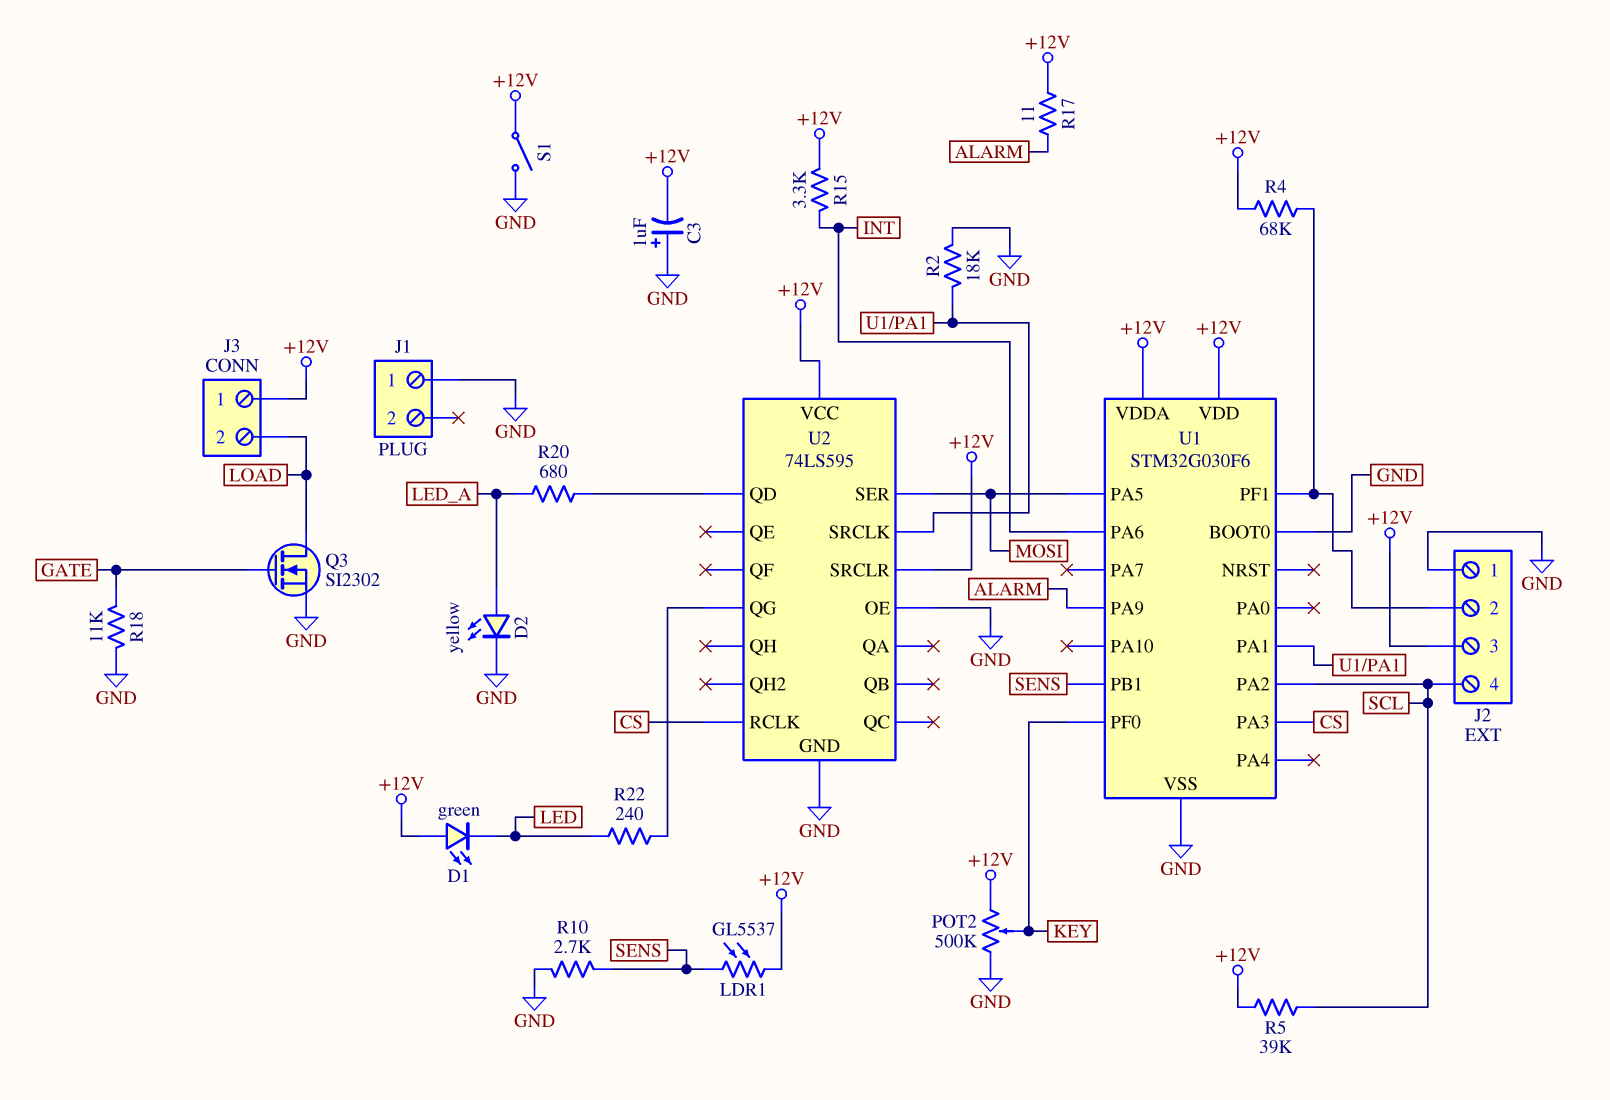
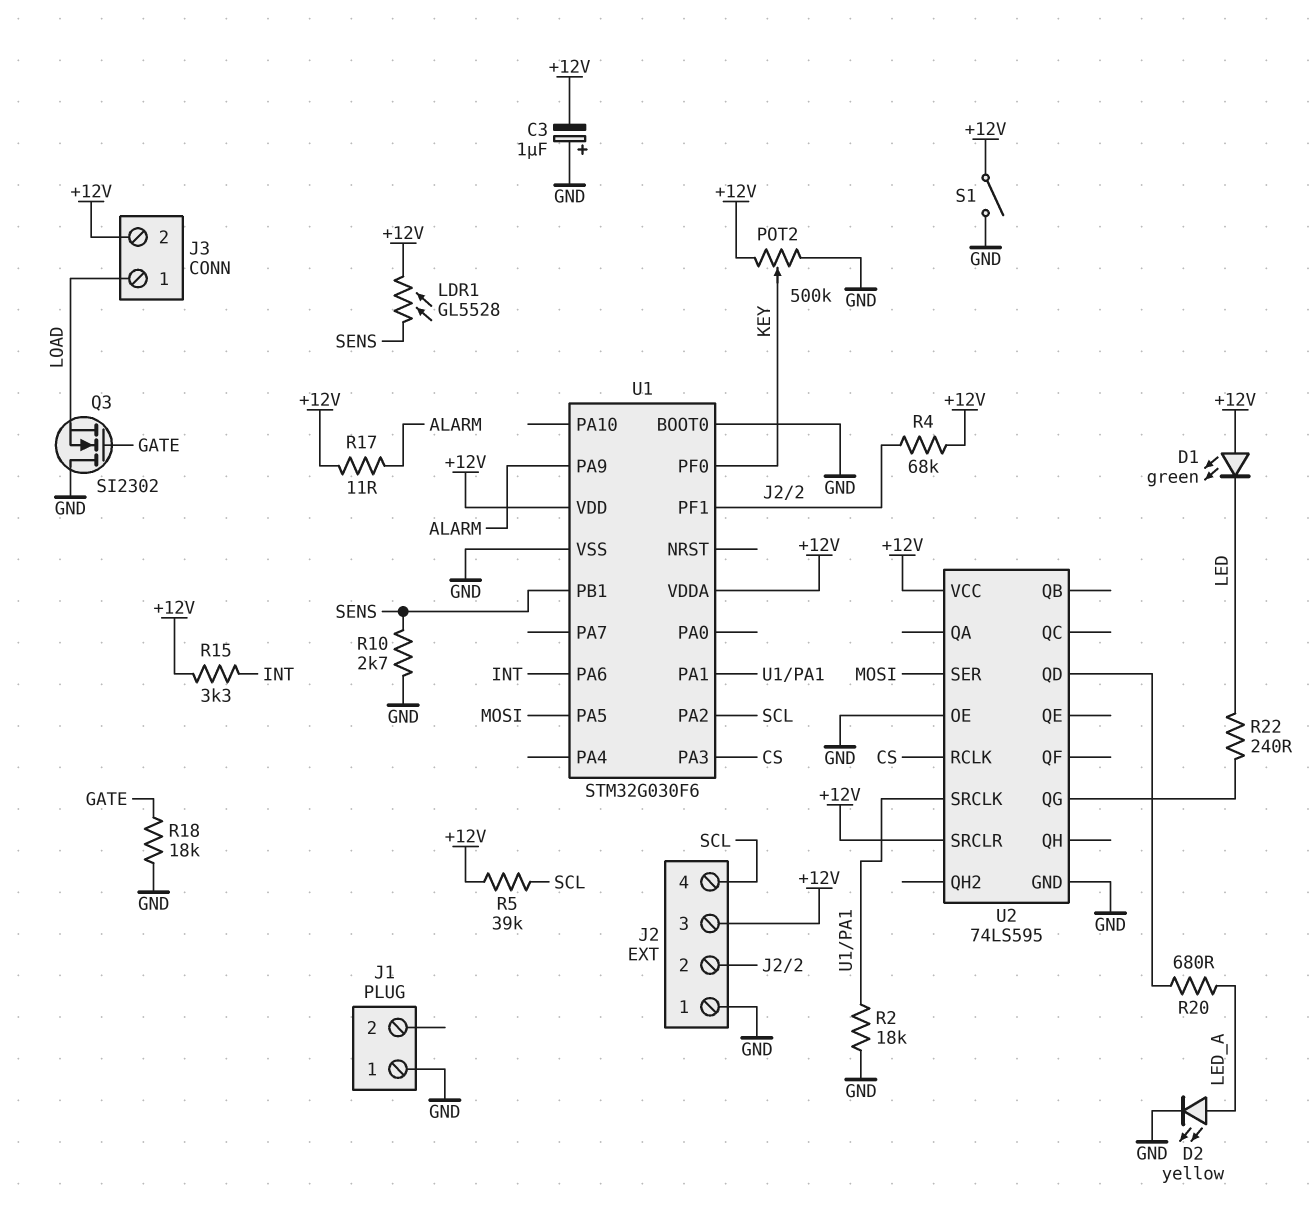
J3 pin 1: +12V -> LOAD
J3 pin 2: LOAD -> +12V
LDR1: GL5537 (+12V, SENS) -> GL5528 (+12V, SENS)
Q3: NMOS SI2302 (G GATE, D LOAD, S GND) -> NMOS SI2302 (G GATE, D GND, S LOAD)
R18: 11k (GATE, GND) -> 18k (GATE, GND)

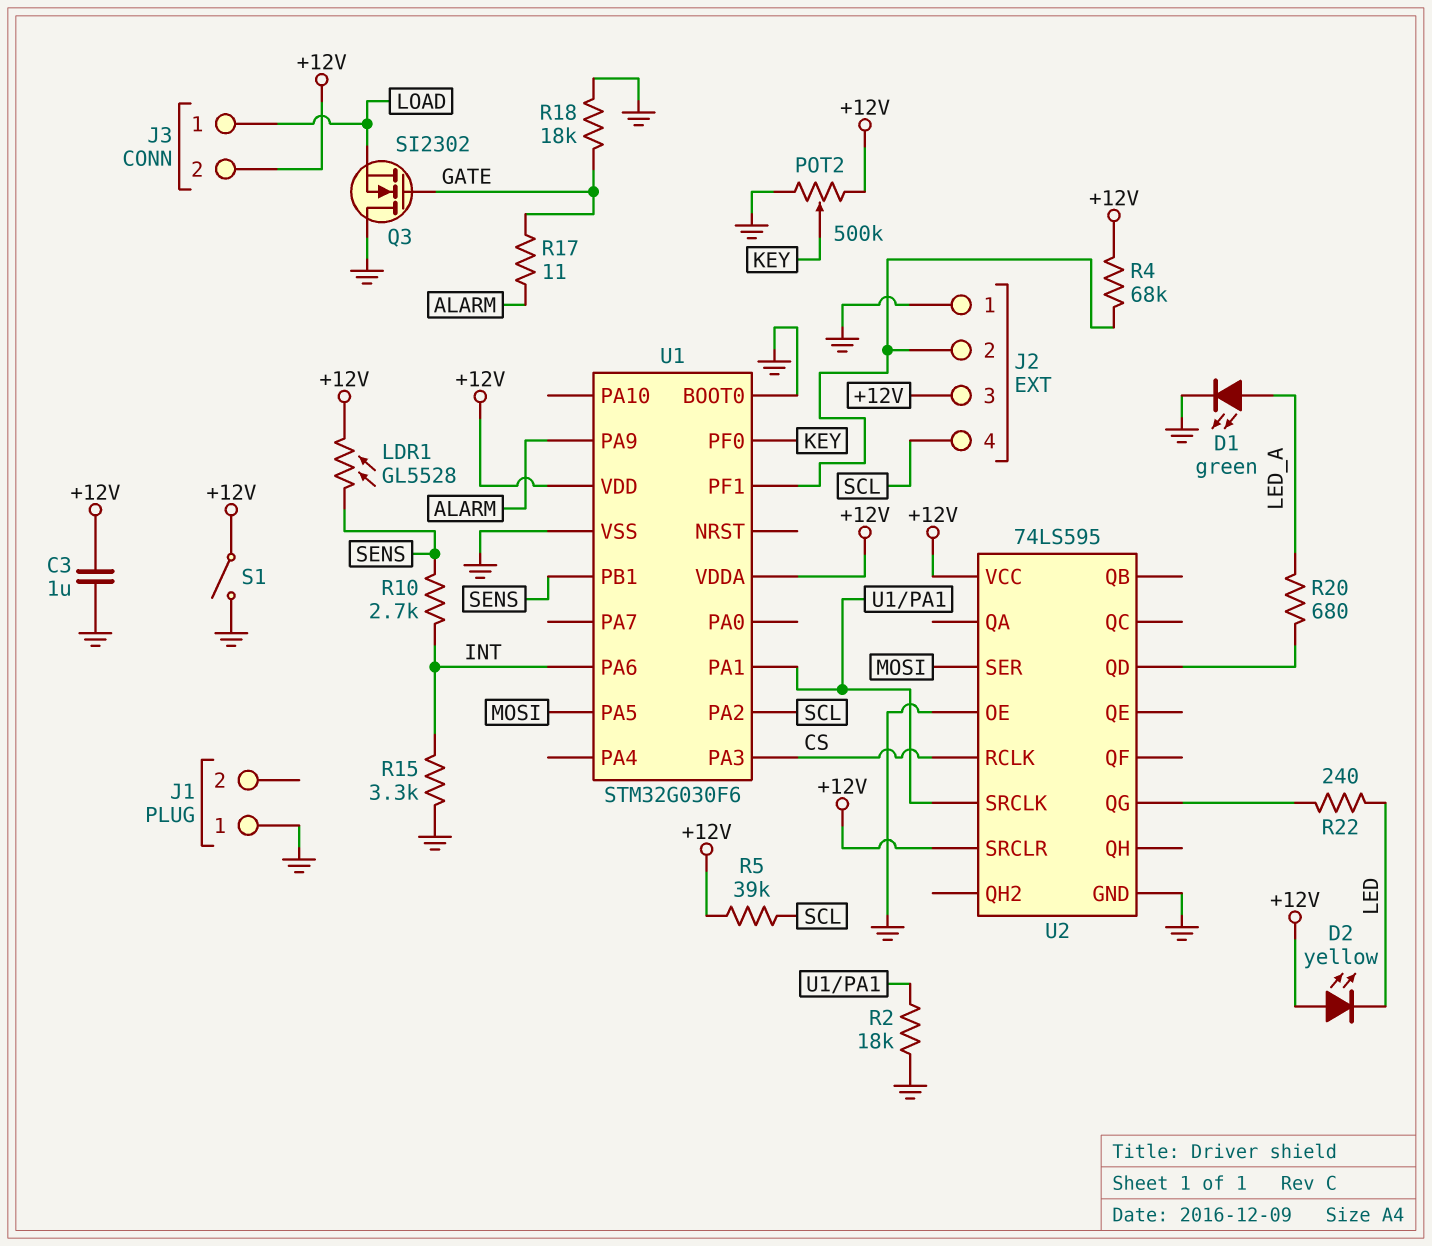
C3: 1uF (plus GND, minus +12V) -> 1uF (+12V, GND)
D1: LED green (A +12V, K LED) -> LED green (A LED_A, K GND)
D2: LED yellow (A LED_A, K GND) -> LED yellow (A +12V, K LED)
R10: 2.7k (GND, SENS) -> 2.7k (INT, SENS)
R15: 3.3k (+12V, INT) -> 3.3k (GND, INT)
R17: 11 (+12V, ALARM) -> 11 (ALARM, GATE)

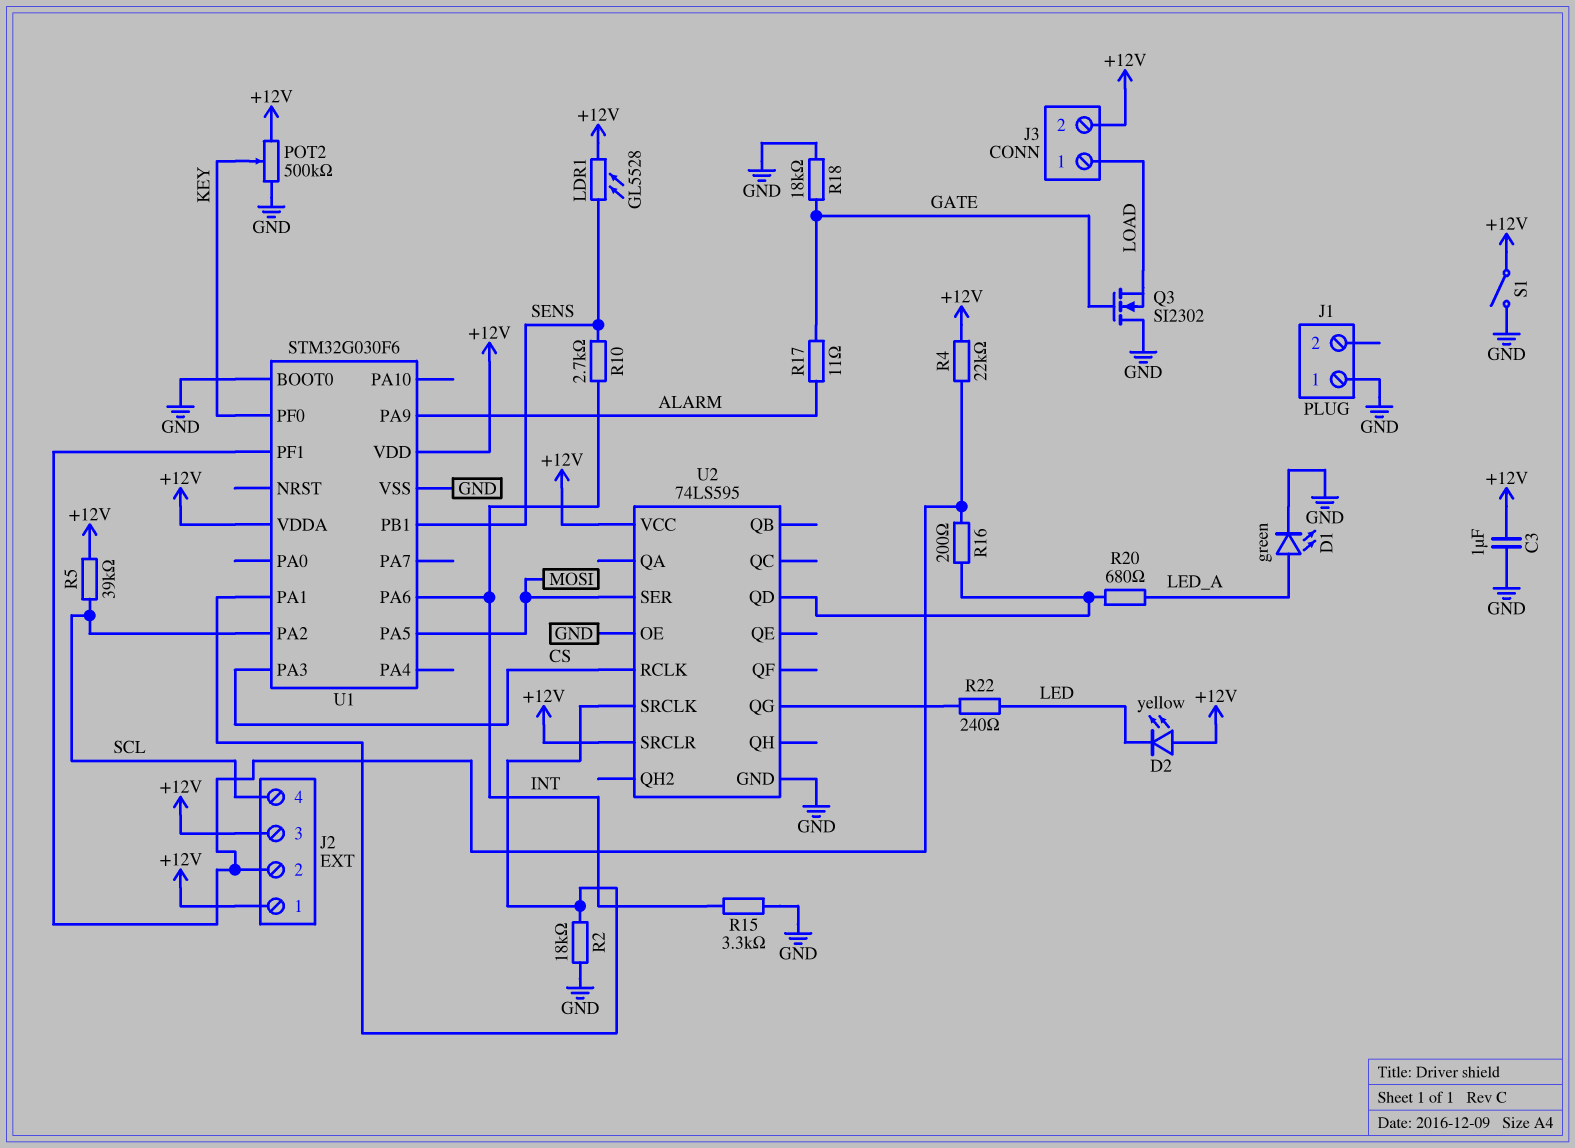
J2 pin 1: GND -> +12V
R4: 68k (+12V, J2/2) -> 22k (+12V, J2/2)
R16: none -> 200 (J2/2, U2/QD)

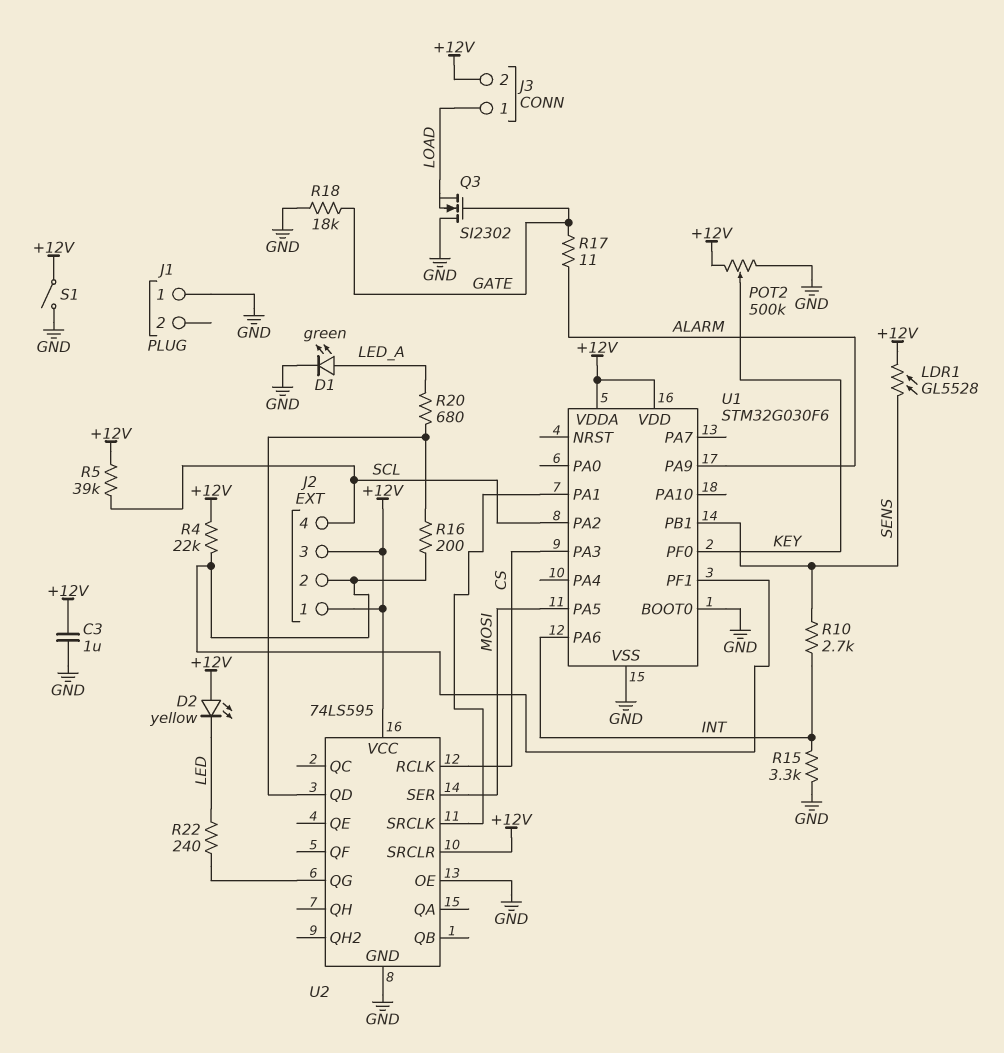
R2: 18k (GND, U1/PA1) -> none

